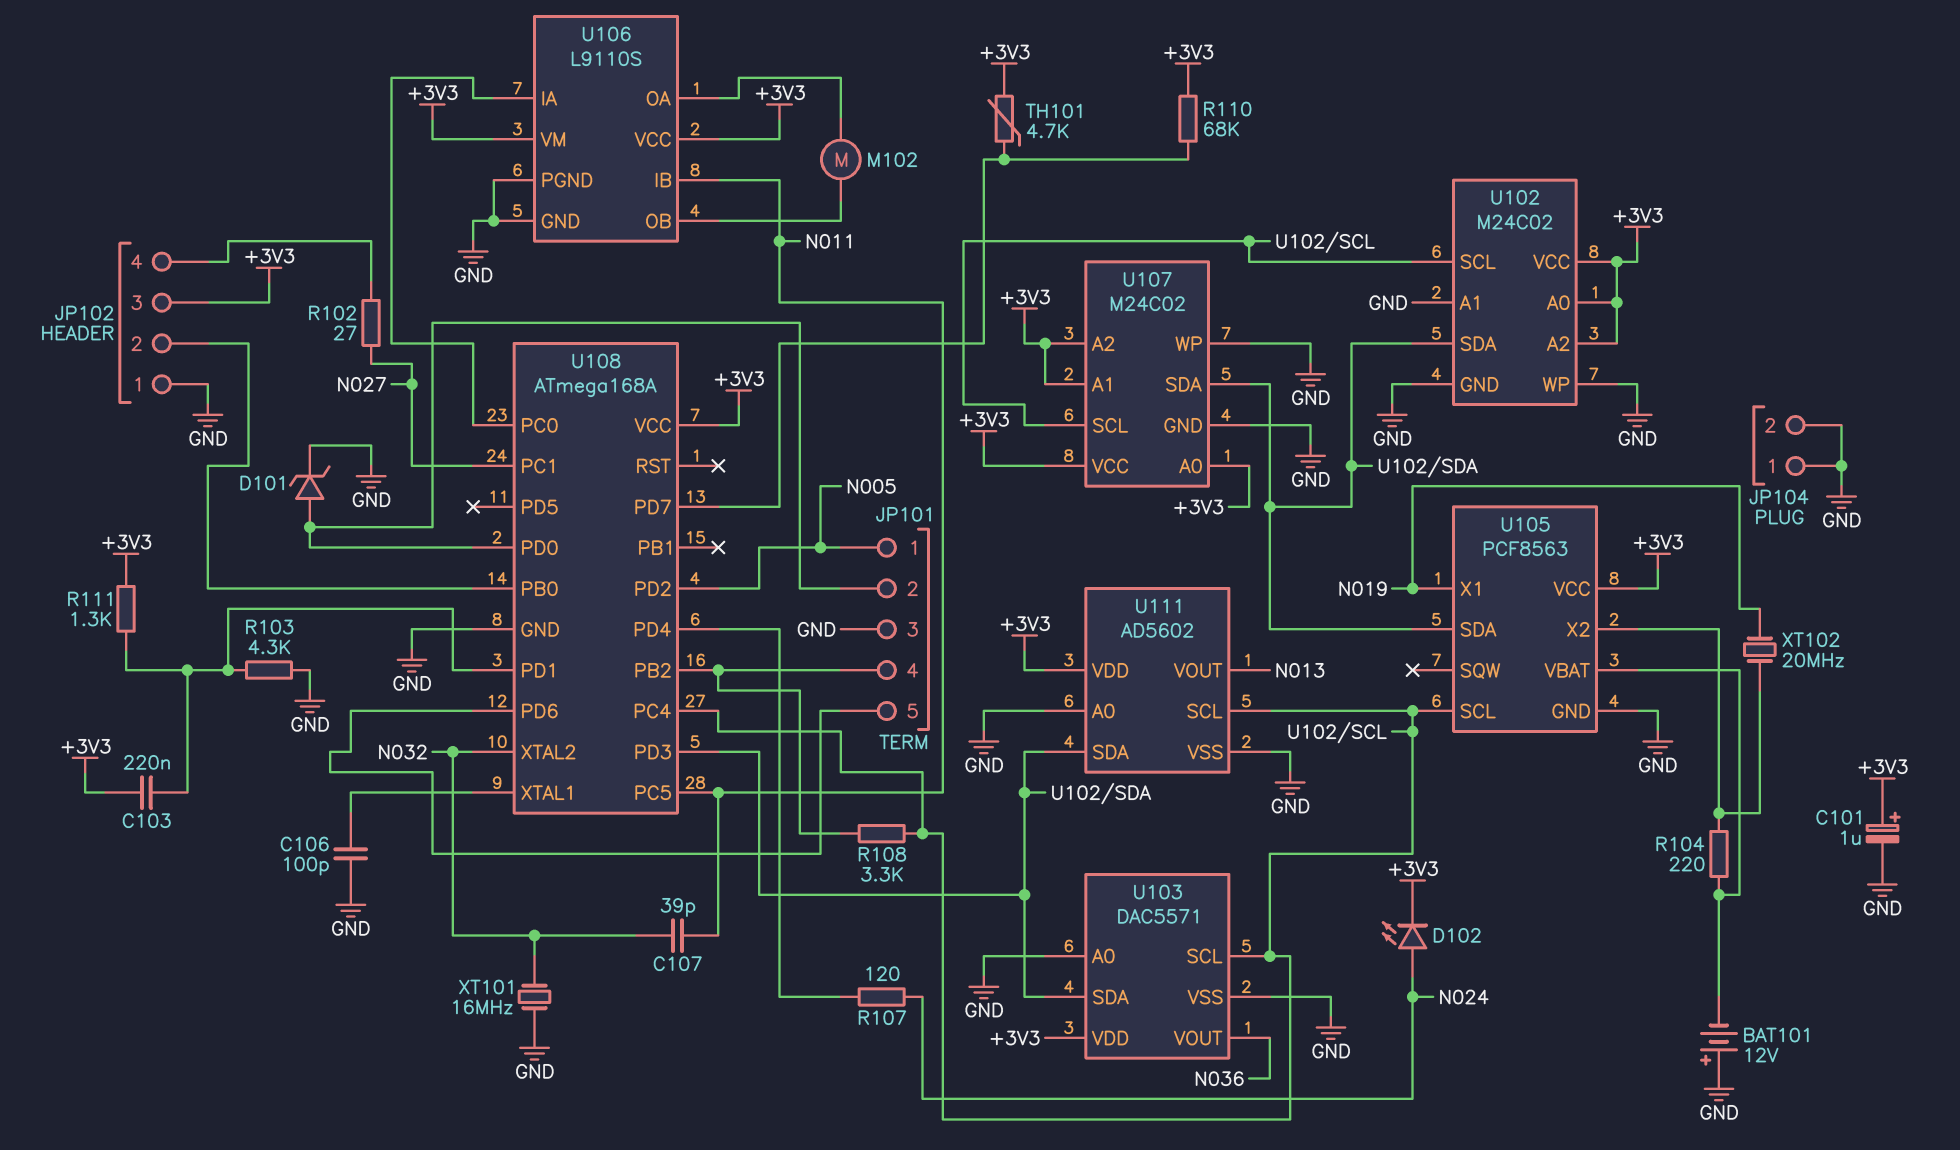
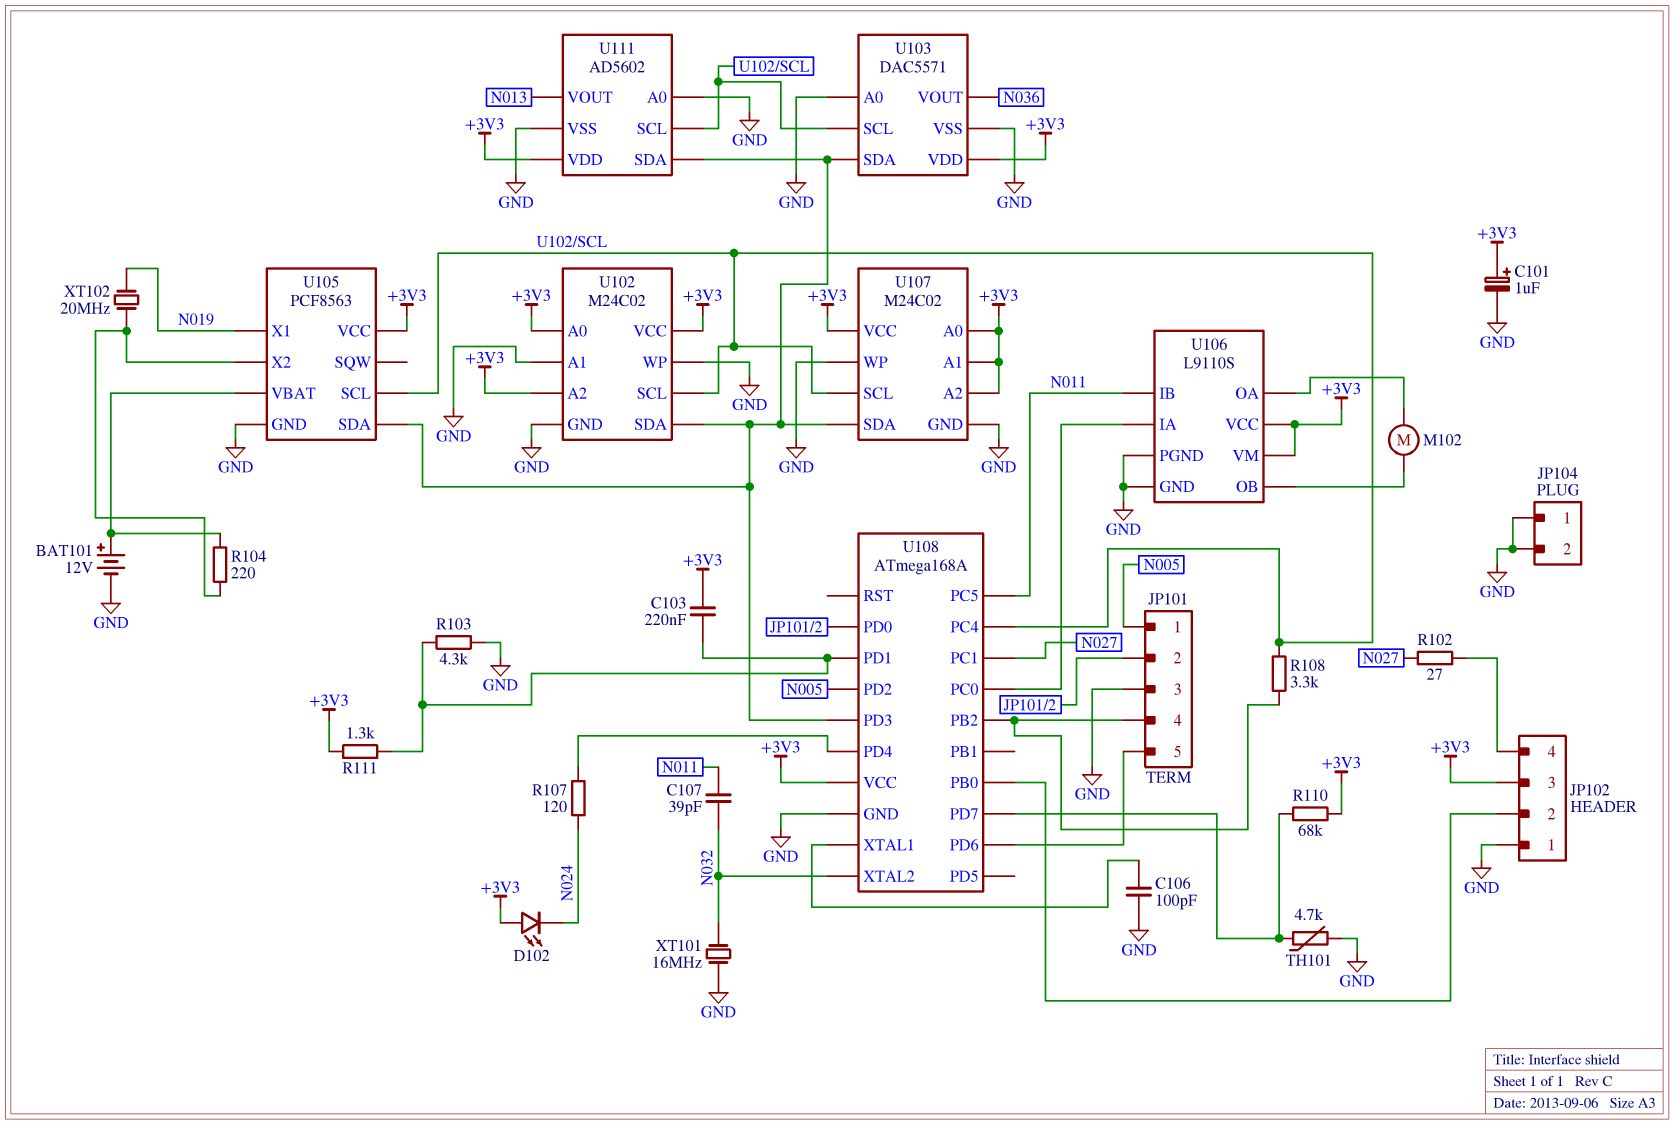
BAT101: 12V (plus GND, minus U105/VBAT) -> 12V (plus U105/VBAT, minus GND)
D101: zener (A JP101/2, K GND) -> none
D102: LED (A N024, K +3V3) -> LED (A +3V3, K N024)
TH101: 4.7k (+3V3, U108/PD7) -> 4.7k (GND, U108/PD7)

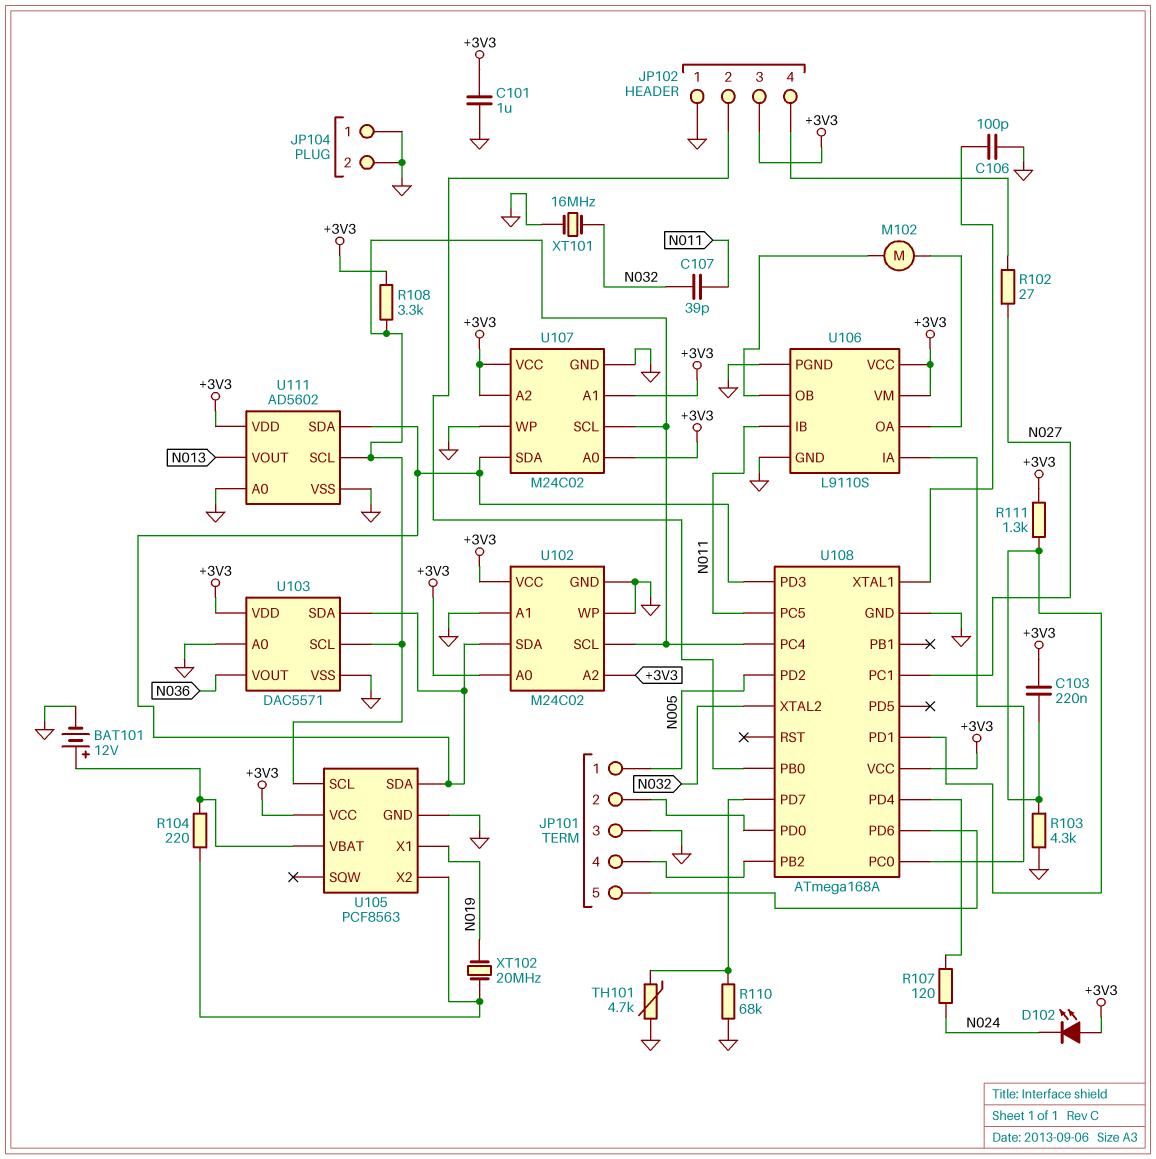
C101: 1uF (plus +3V3, minus GND) -> 1uF (+3V3, GND)
R108: 3.3k (JP101/4, U102/SCL) -> 3.3k (+3V3, U102/SCL)
R110: 68k (+3V3, U108/PD7) -> 68k (GND, U108/PD7)

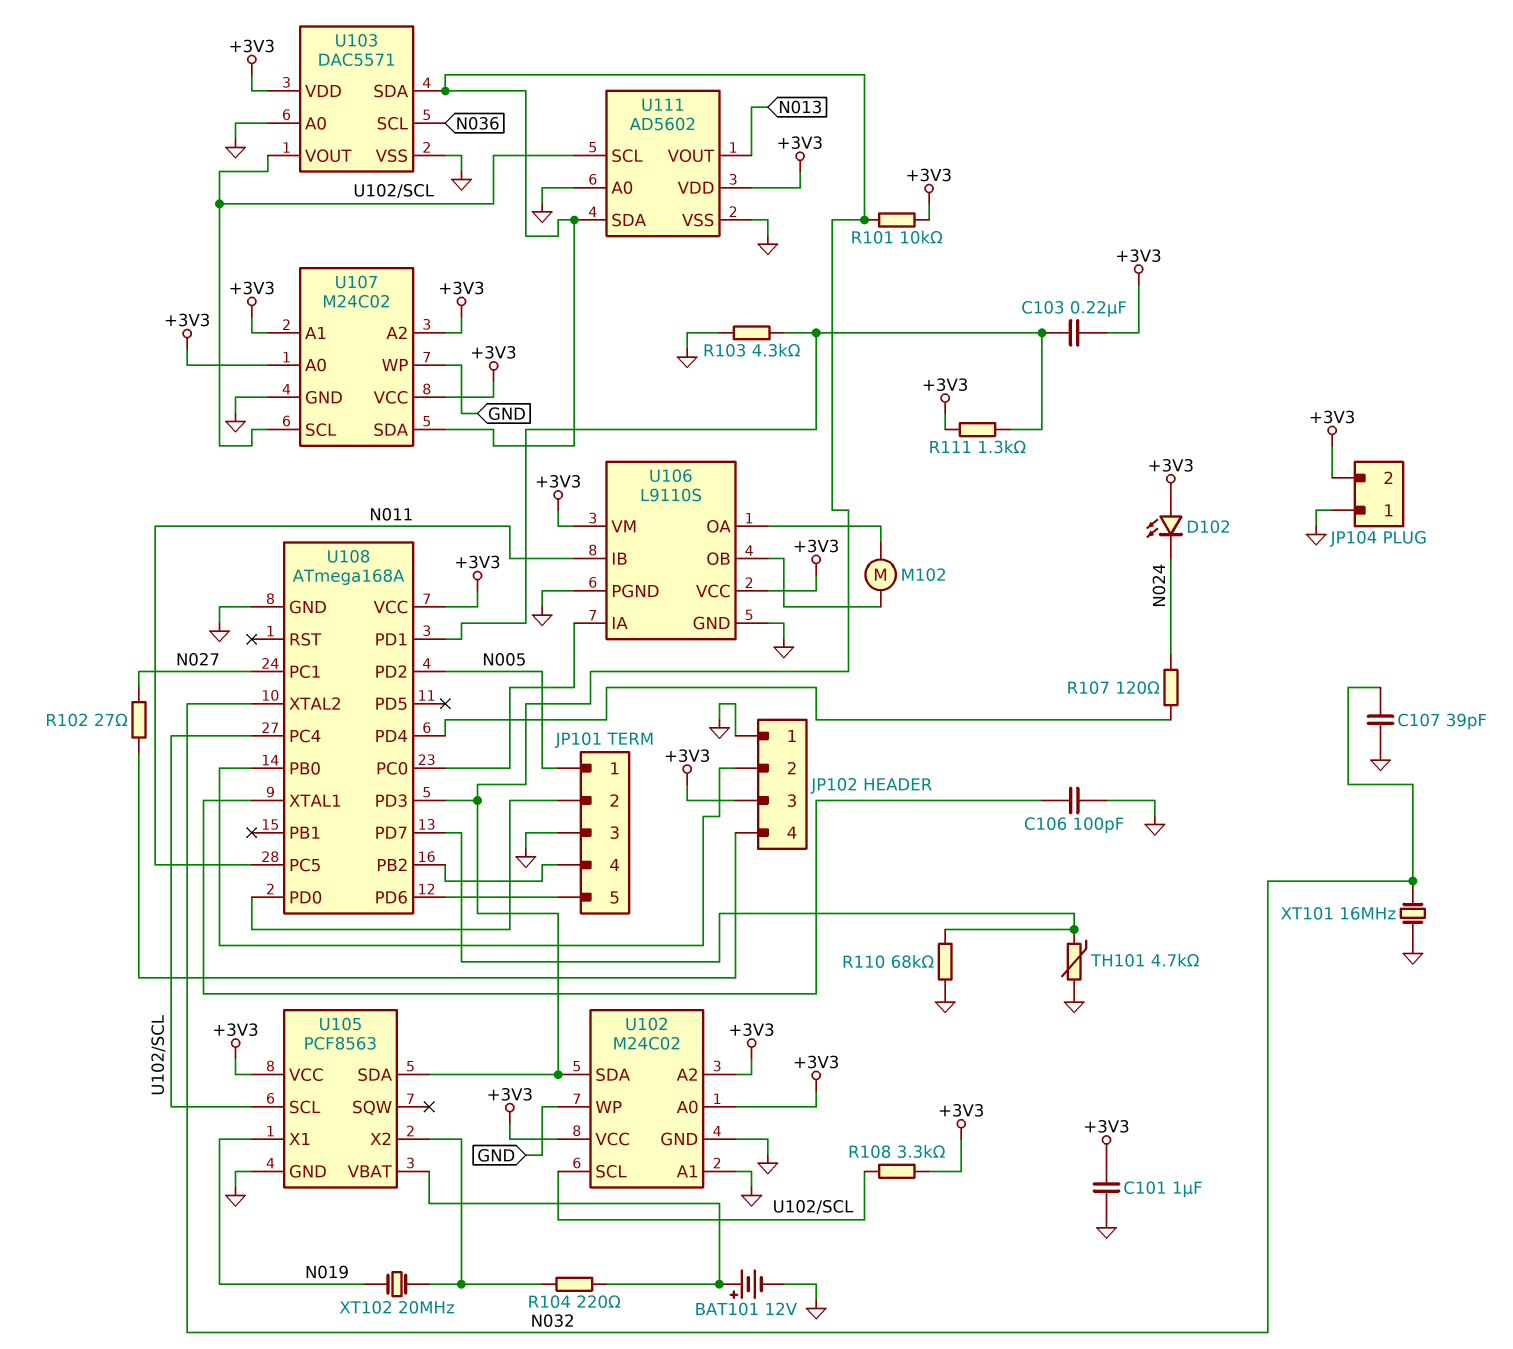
C107: 39pF (N011, N032) -> 39pF (GND, N032)
JP104 pin 2: GND -> +3V3
R101: none -> 10k (+3V3, U102/SDA)
U103 pin SCL: U102/SCL -> N036
U103 pin VOUT: N036 -> U102/SCL

